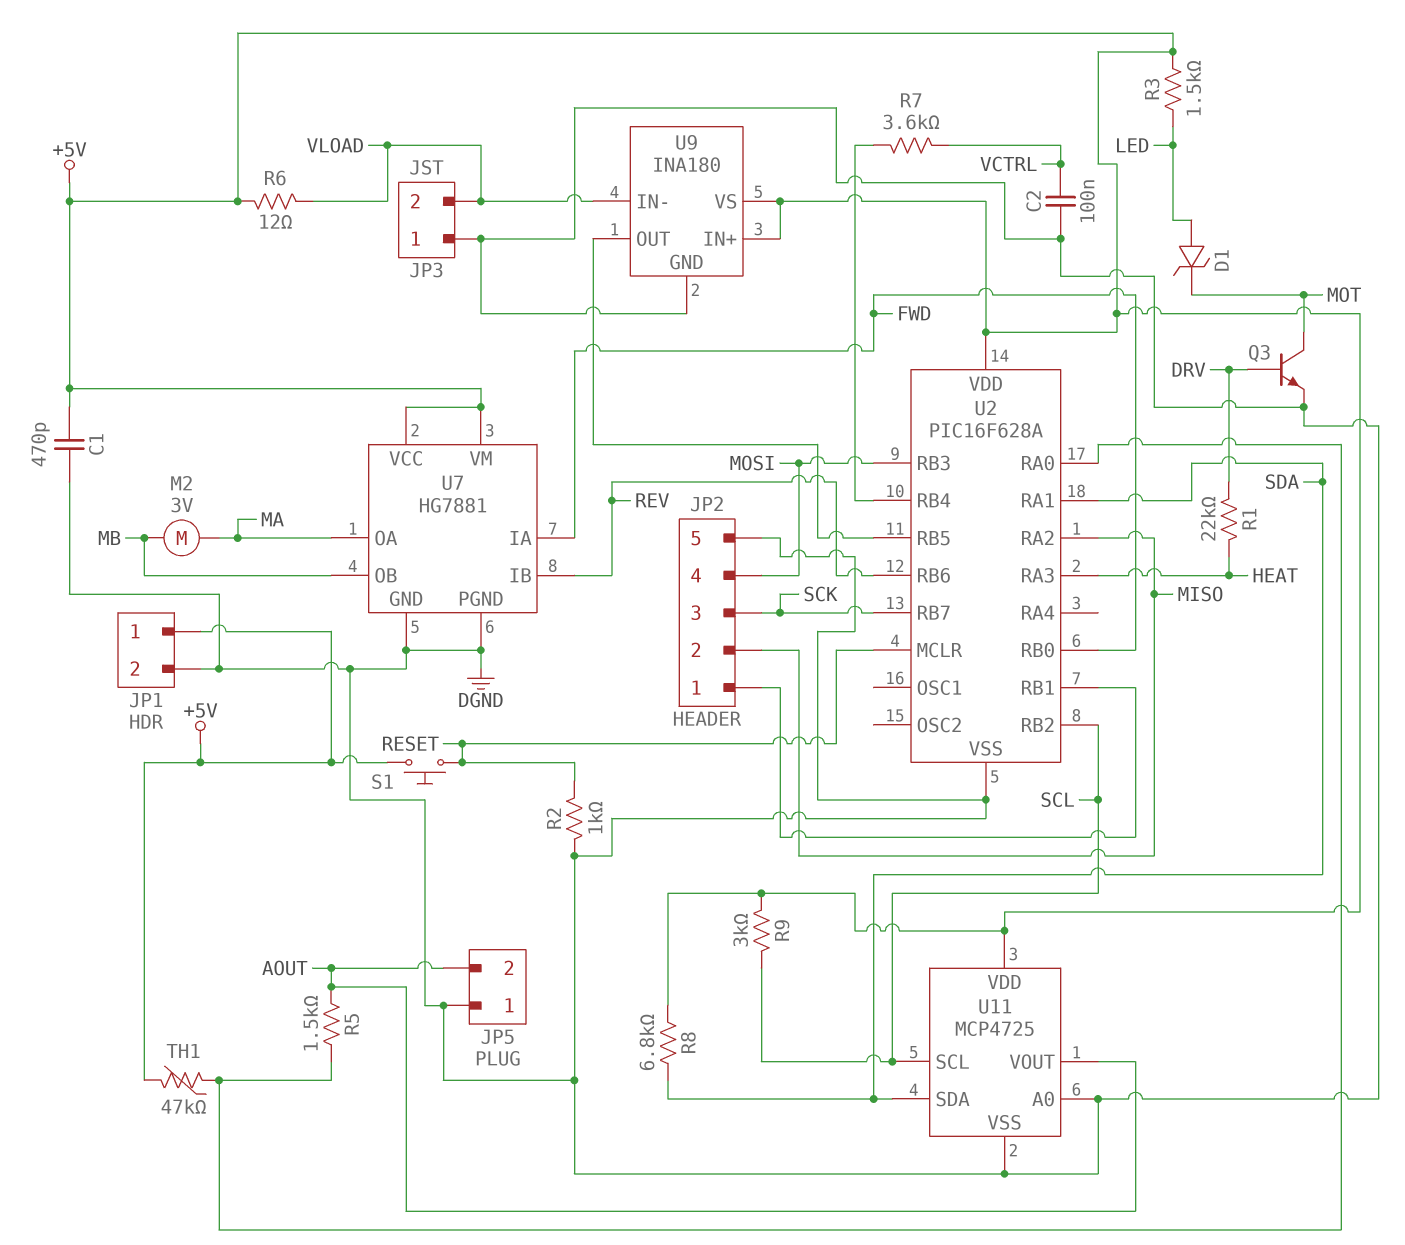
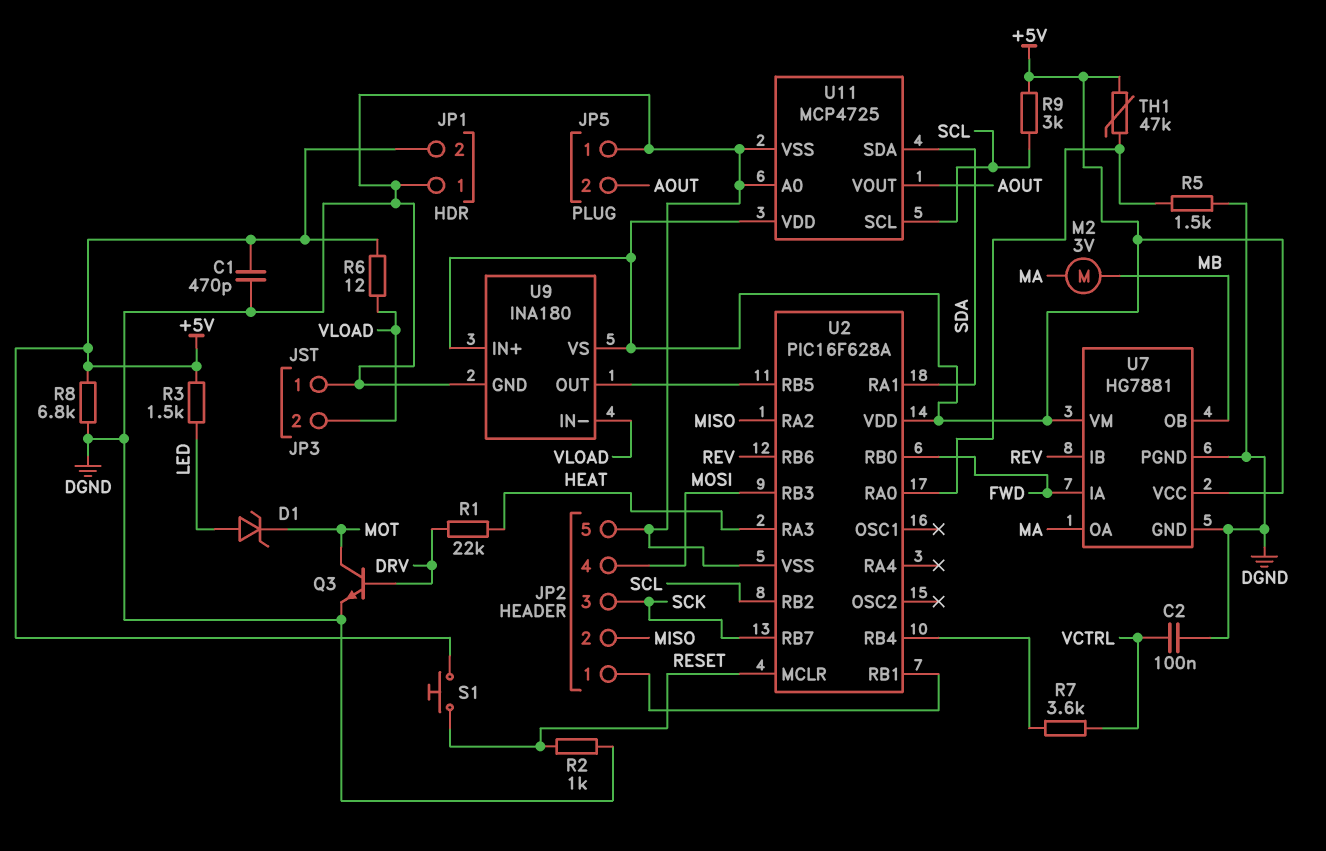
JP1 pin 1: +5V -> DGND
JP1 pin 2: DGND -> +5V
R5: 1.5k (AOUT, U2/RA0) -> 1.5k (DGND, U2/RA0)
R8: 6.8k (+5V, SDA) -> 6.8k (+5V, DGND)

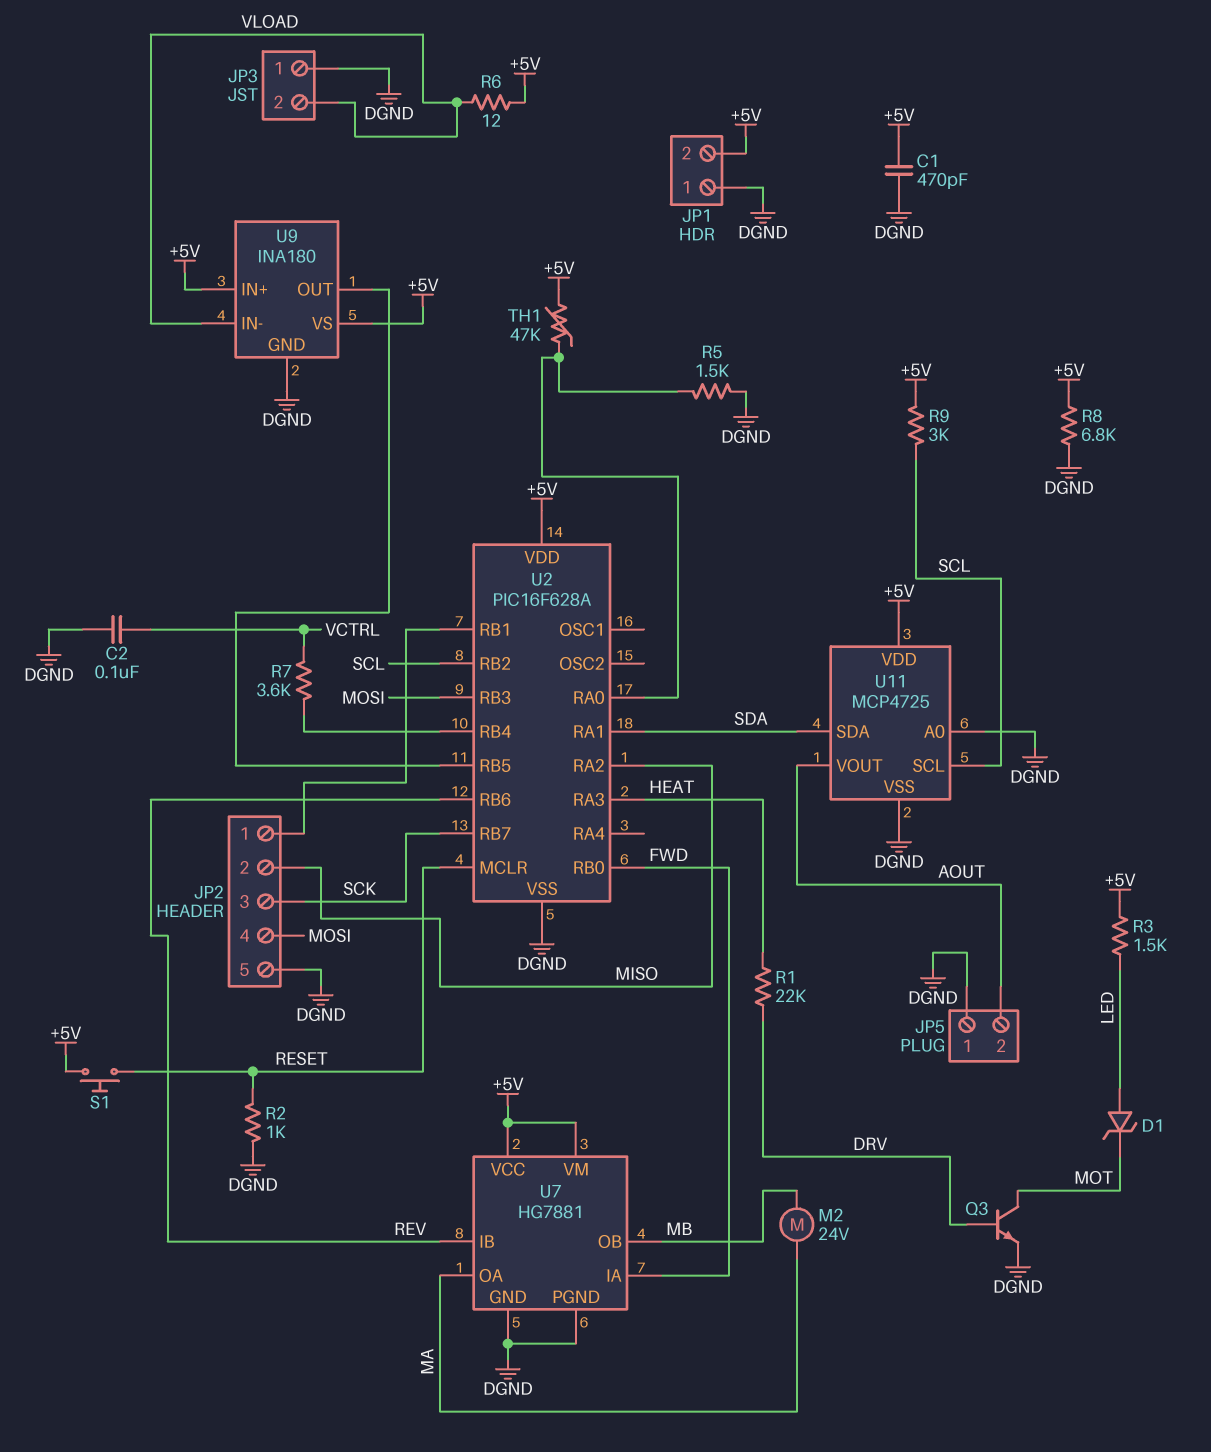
M2: motor 3V (MA, MB) -> motor 24V (MA, MB)

